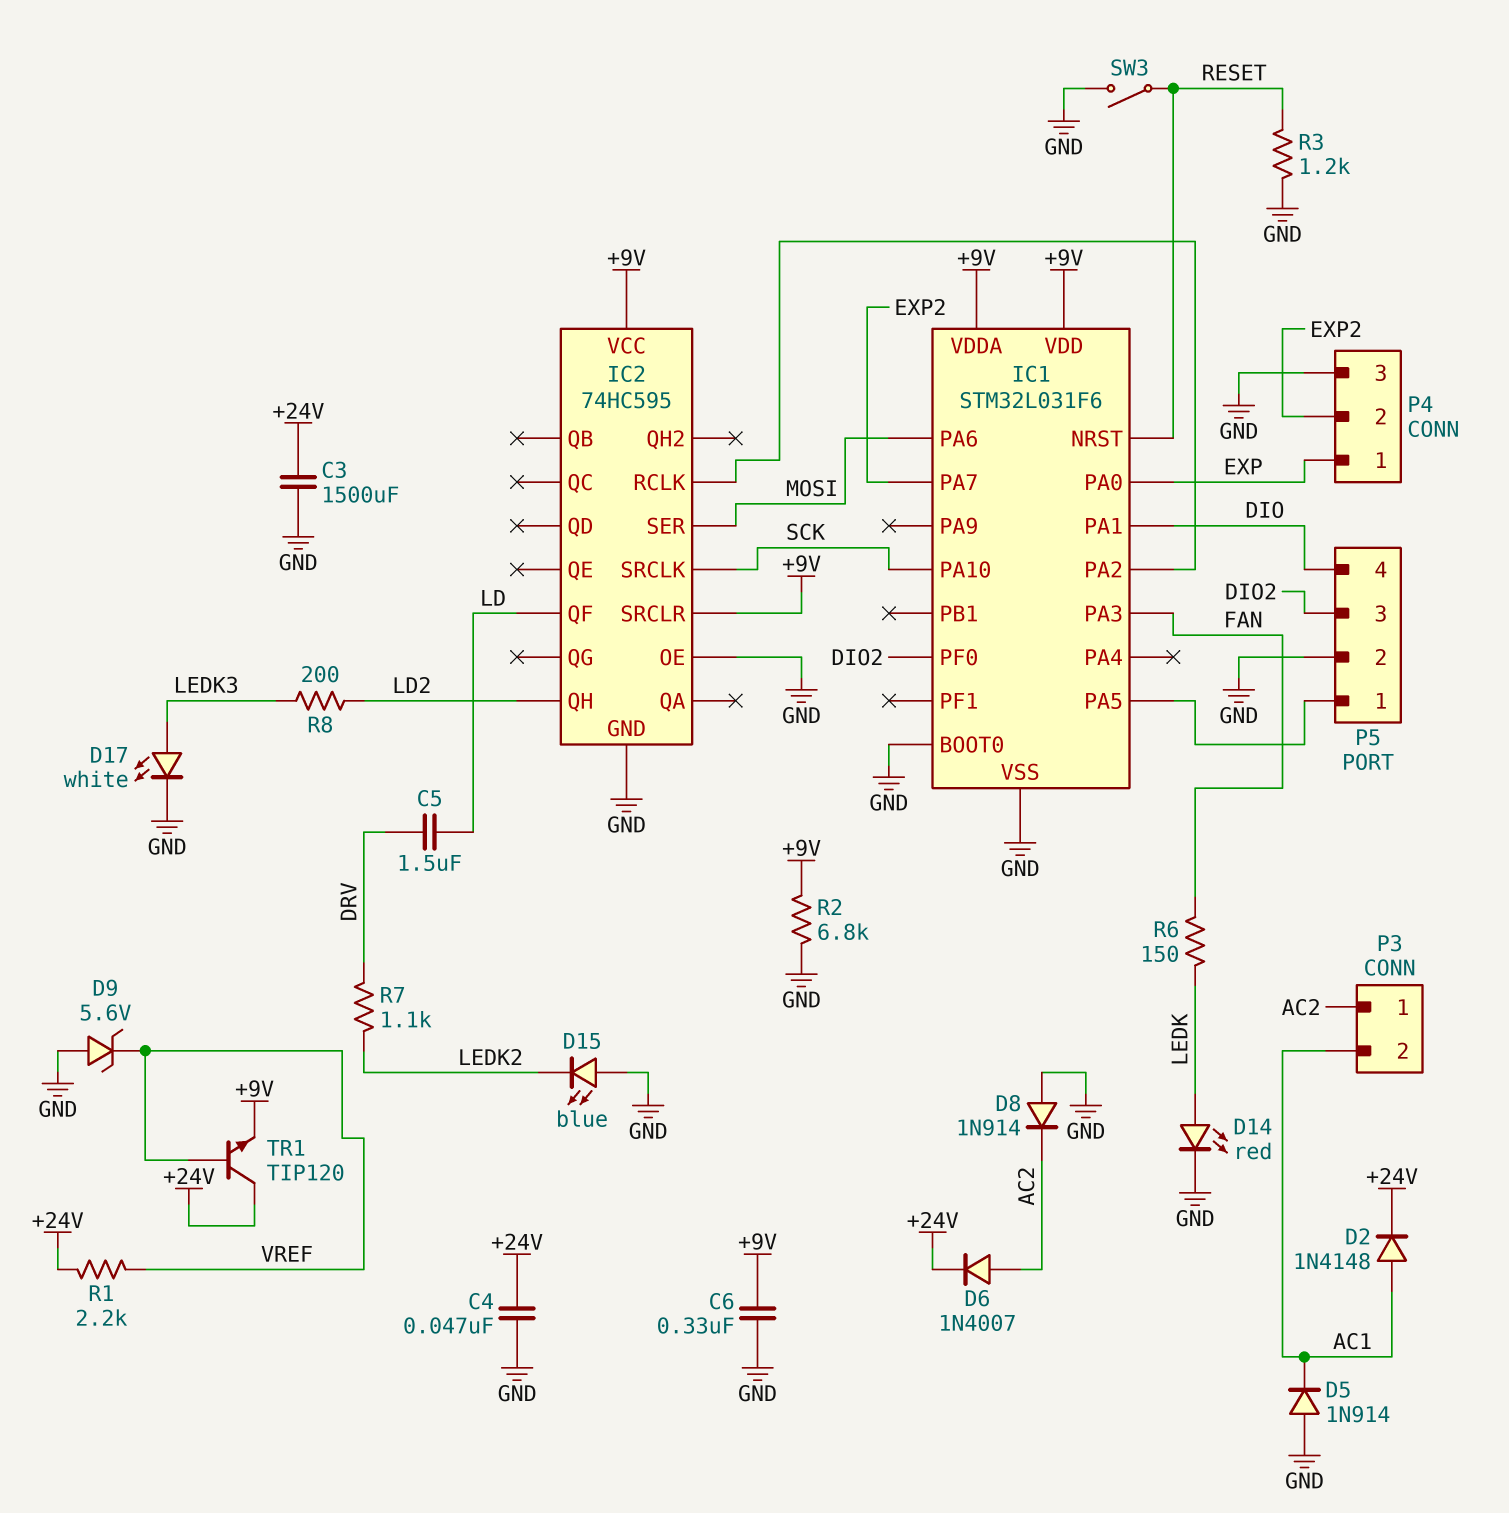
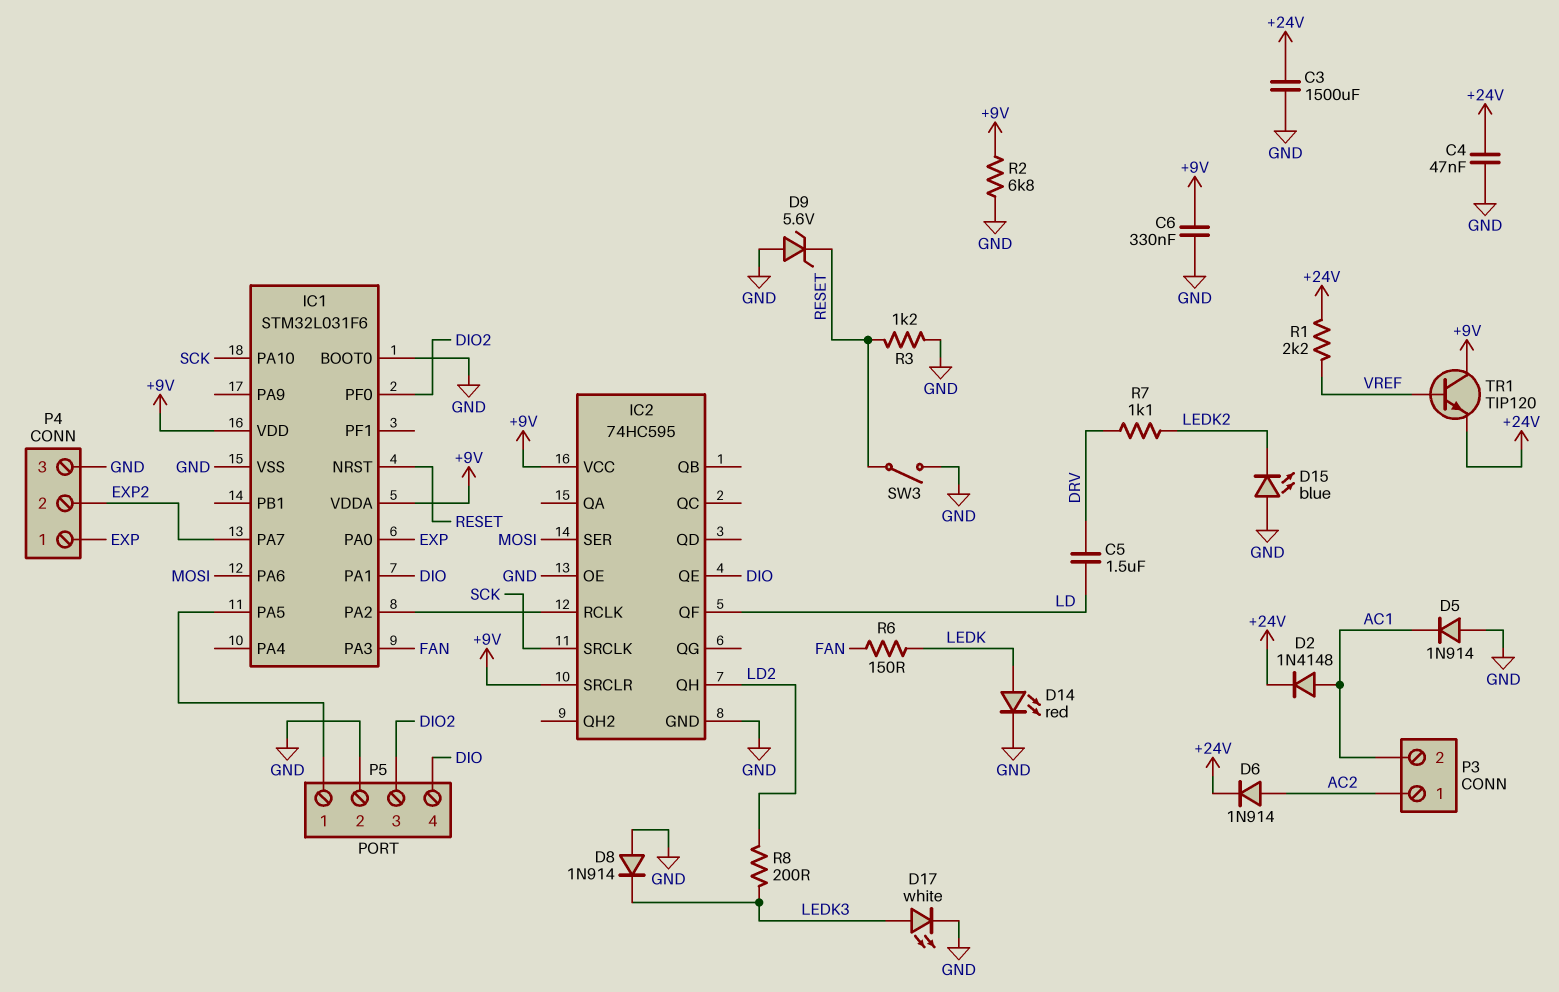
D6: diode 1N4007 (A AC2, K +24V) -> diode 1N914 (A AC2, K +24V)
D8: diode 1N914 (A GND, K AC2) -> diode 1N914 (A GND, K LEDK3)
D9: zener 5.6V (A GND, K VREF) -> zener 5.6V (A GND, K RESET)
IC2 pin QE: none -> DIO
TR1: NPN TIP120 (B VREF, C +24V, E +9V) -> NPN TIP120 (B VREF, C +9V, E +24V)

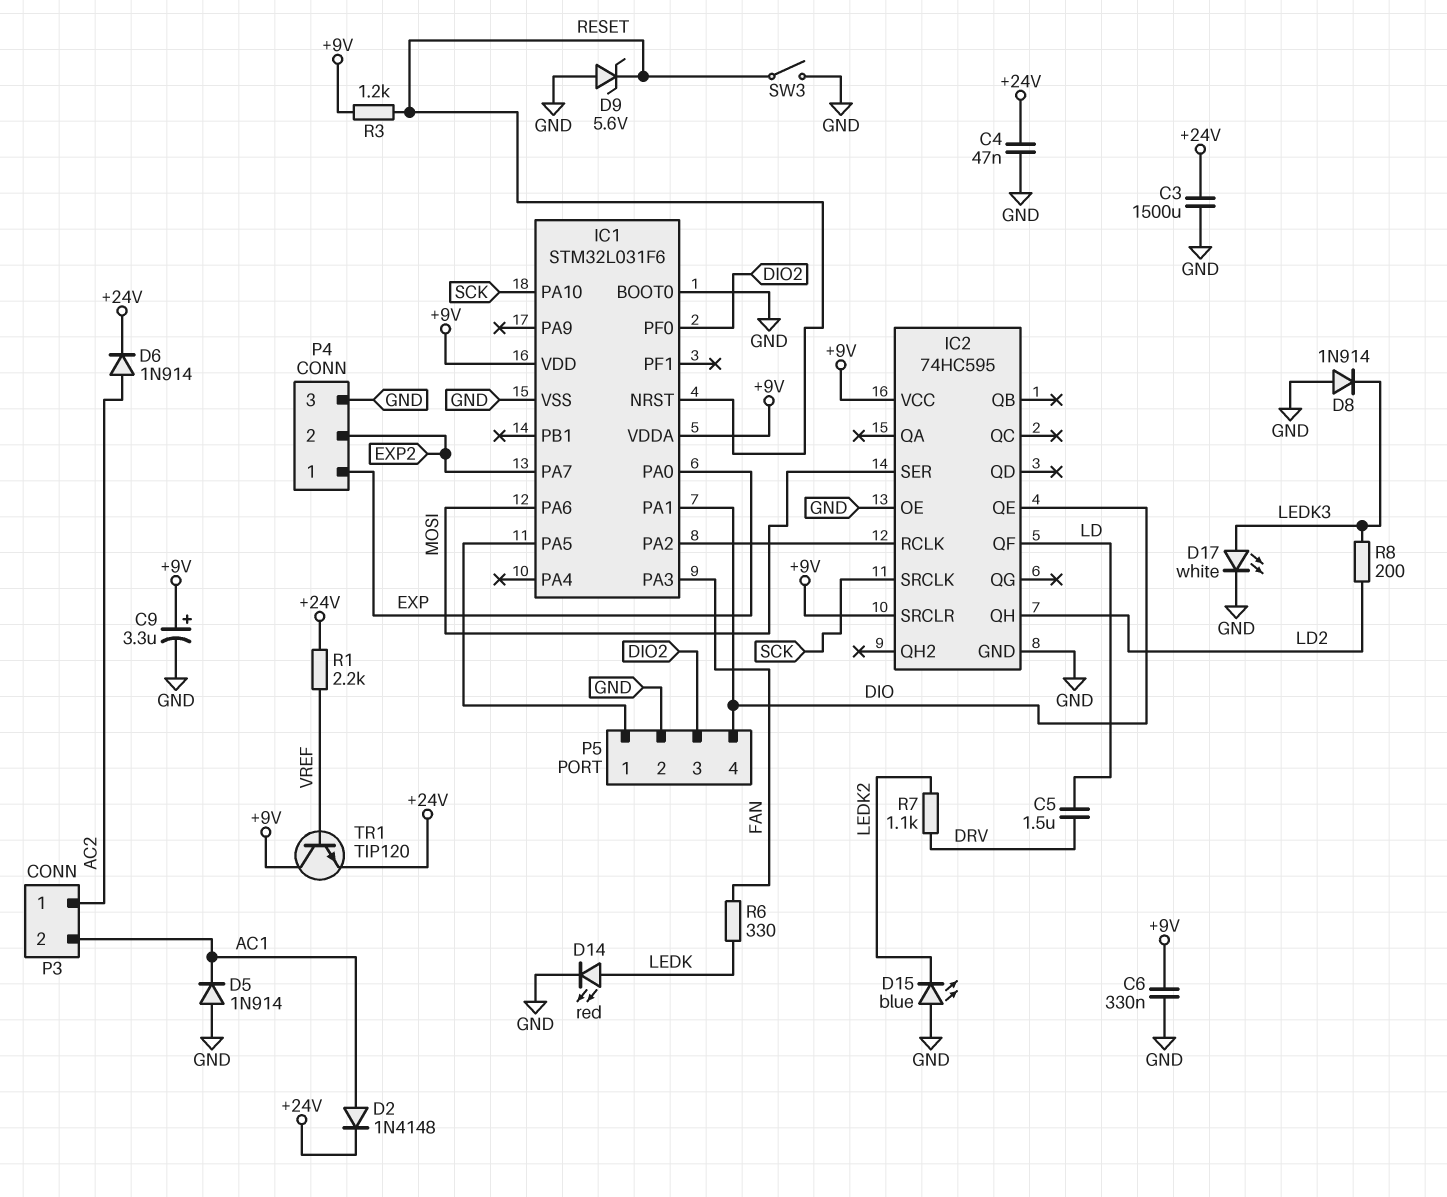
C9: none -> 3.3uF (plus +9V, minus GND)
R2: 6.8k (+9V, GND) -> none
R3: 1.2k (GND, RESET) -> 1.2k (+9V, RESET)
R6: 150 (FAN, LEDK) -> 330 (FAN, LEDK)

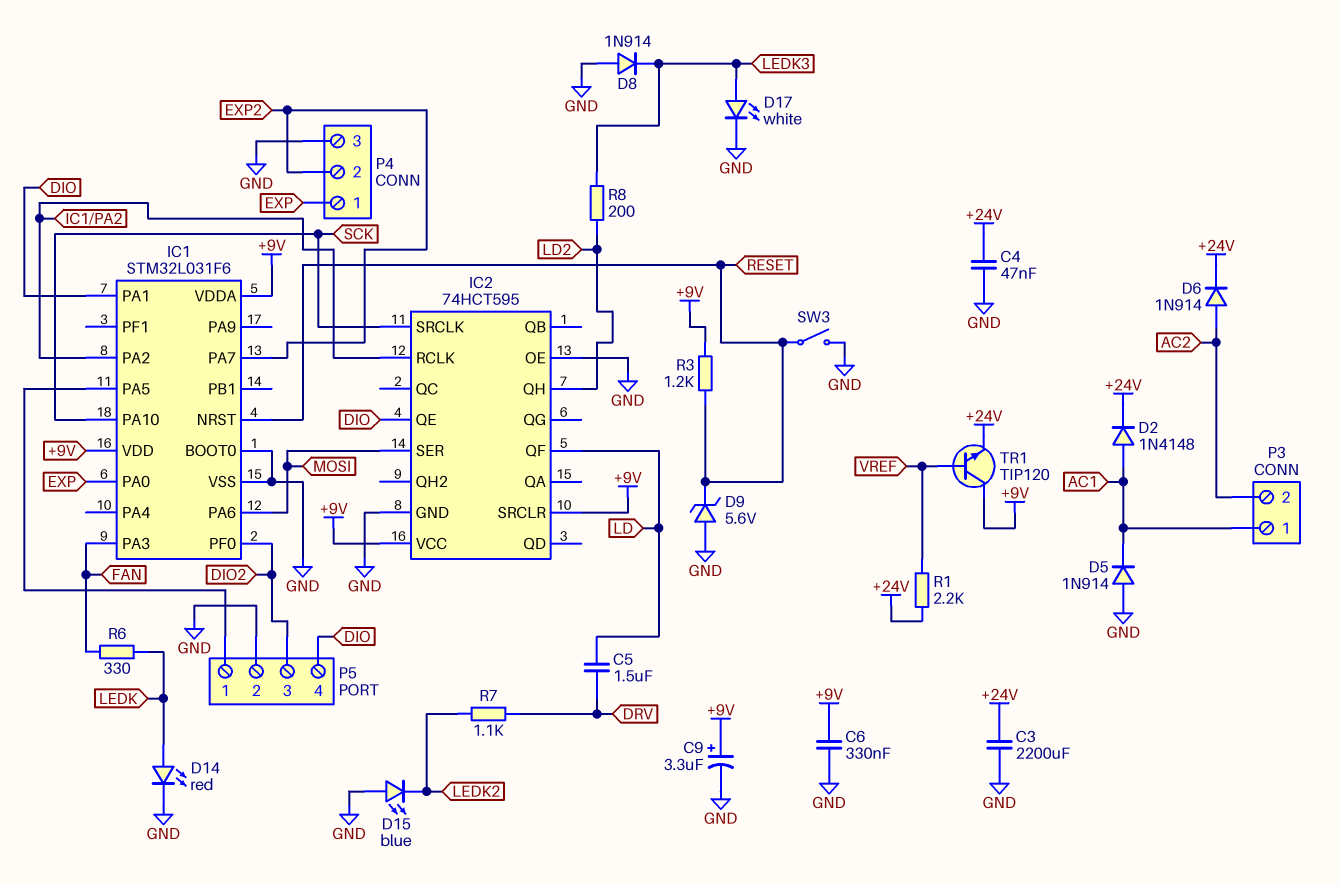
C3: 1500uF (+24V, GND) -> 2200uF (+24V, GND)
IC2: 74HC595 -> 74HCT595
P3 pin 1: AC2 -> AC1
P3 pin 2: AC1 -> AC2

